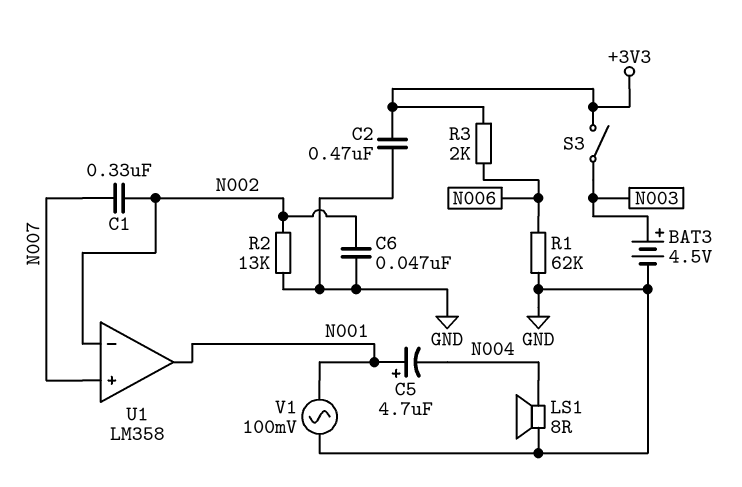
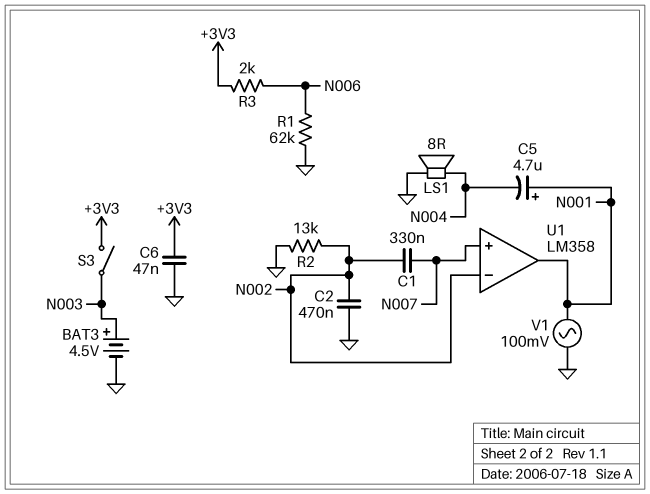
C2: 470nF (+3V3, GND) -> 470nF (GND, N002)
C6: 47nF (GND, N002) -> 47nF (+3V3, GND)

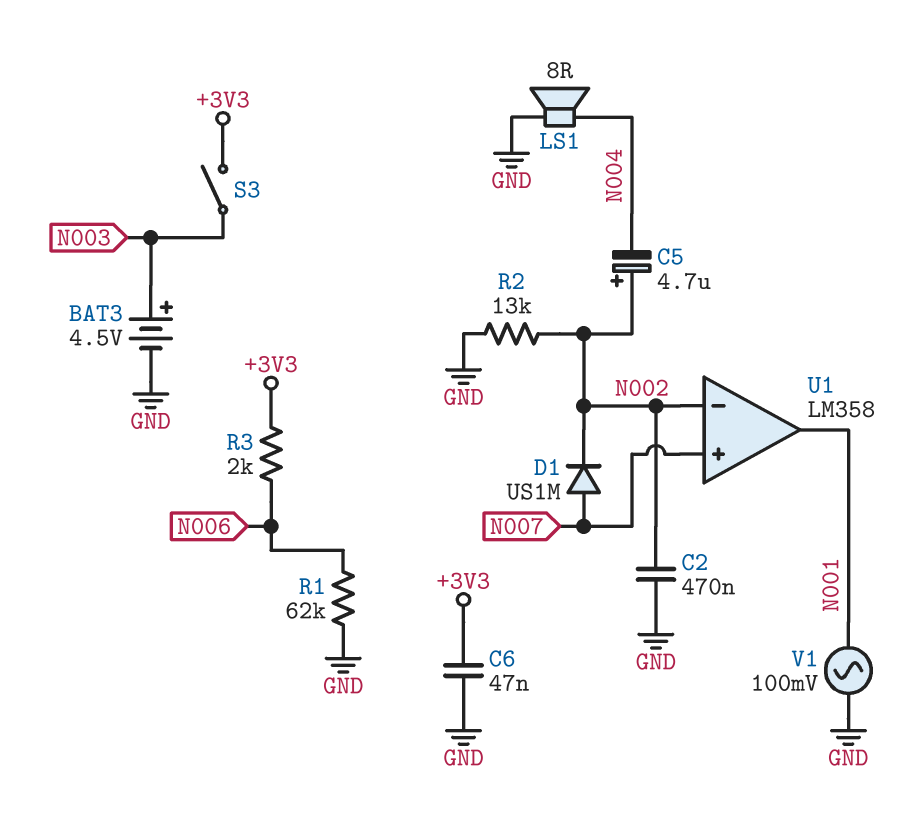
C1: 330nF (N002, N007) -> none
C5: 4.7uF (plus N001, minus N004) -> 4.7uF (plus N002, minus N004)
D1: none -> diode US1M (A N007, K N002)

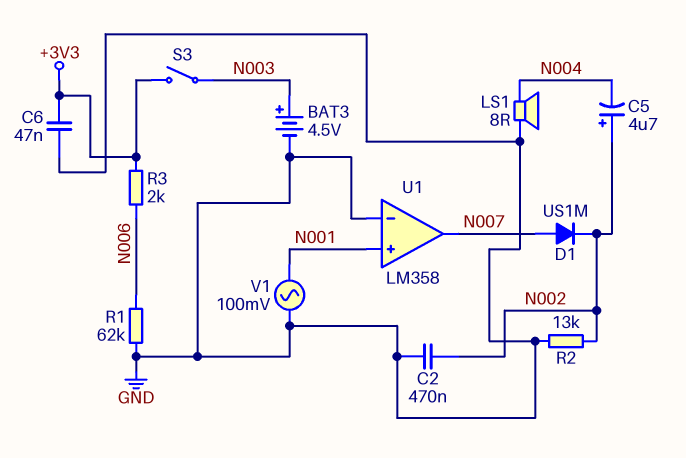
U1 pin in+: N007 -> N001
U1 pin in-: N002 -> GND
U1 pin out: N001 -> N007

